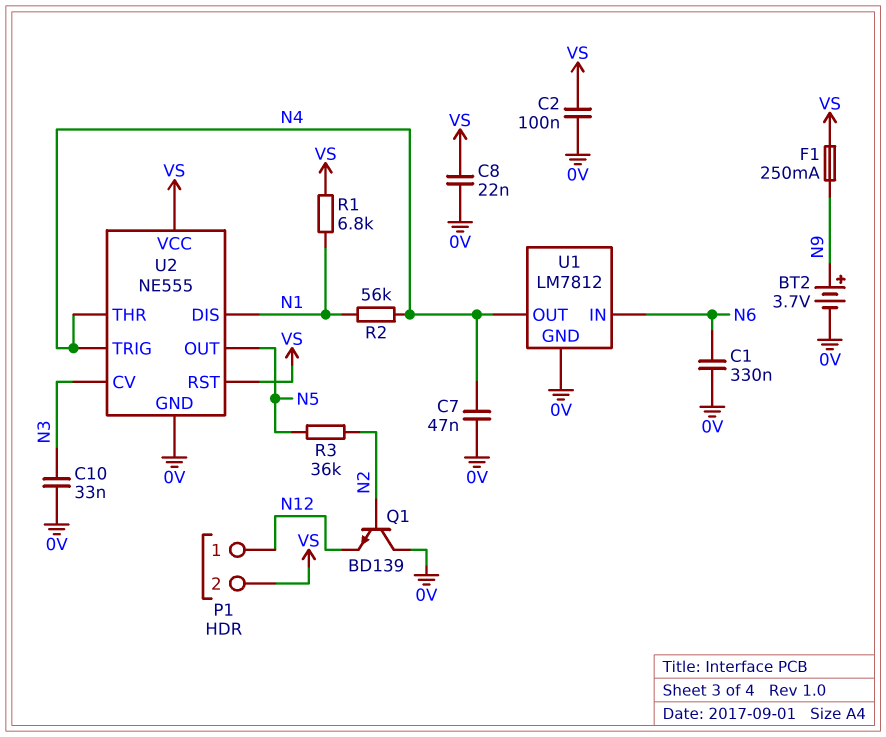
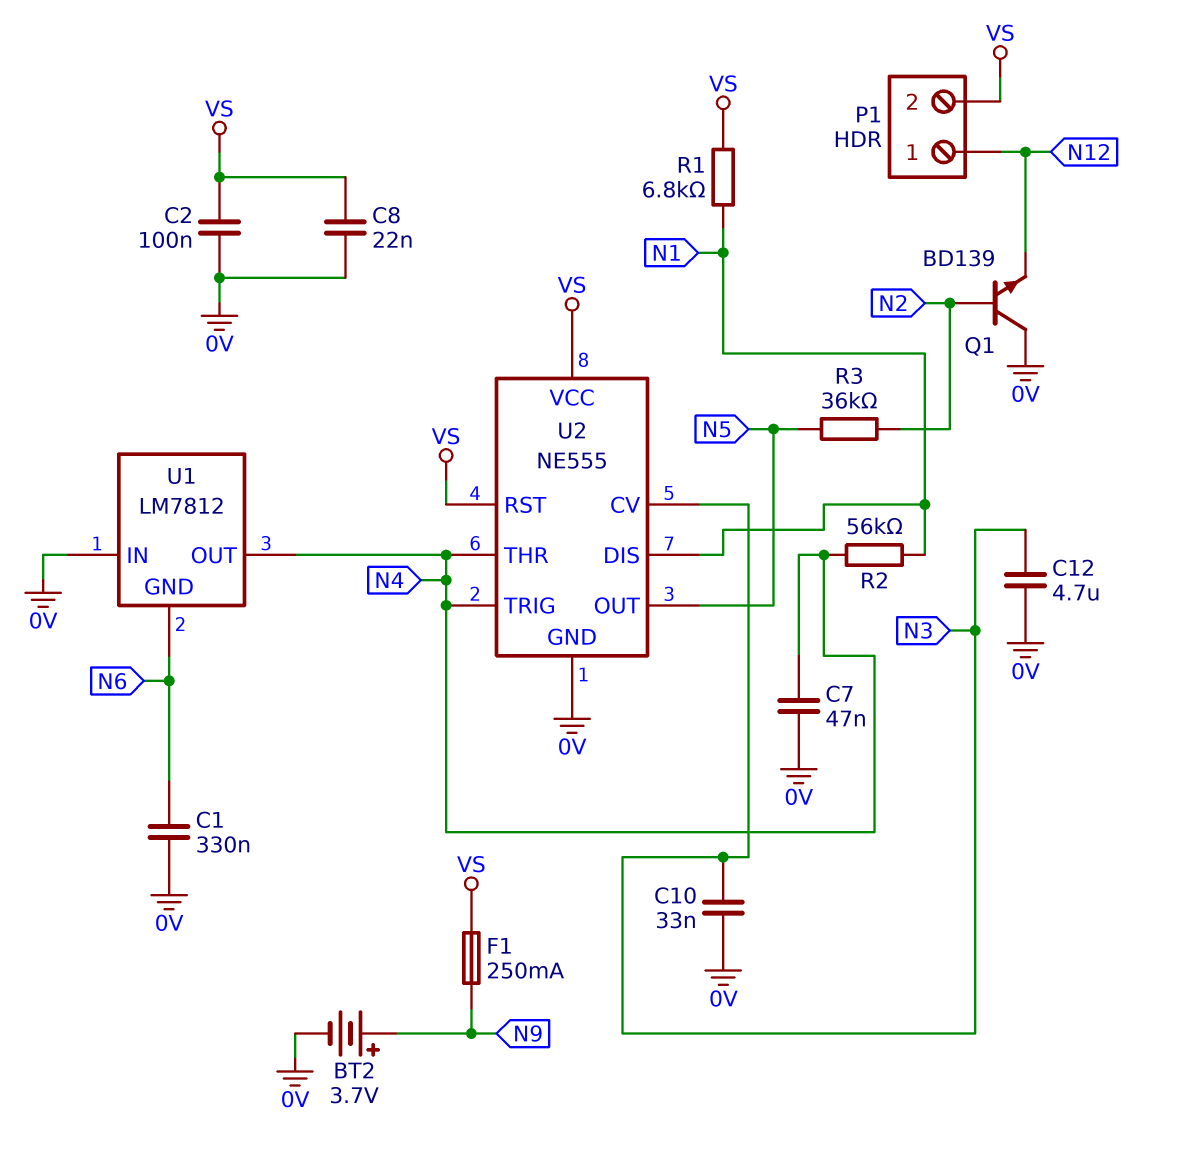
C12: none -> 4.7uF (0V, N3)
U1 pin GND: 0V -> N6
U1 pin IN: N6 -> 0V

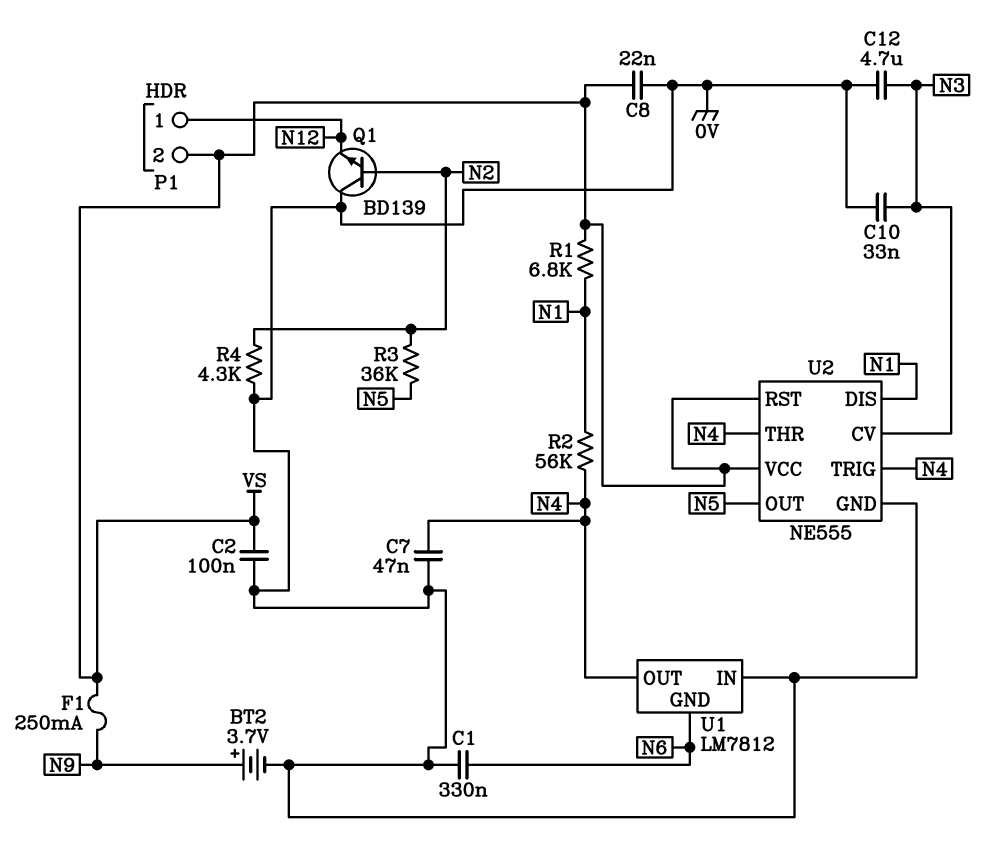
R4: none -> 4.3k (0V, N2)

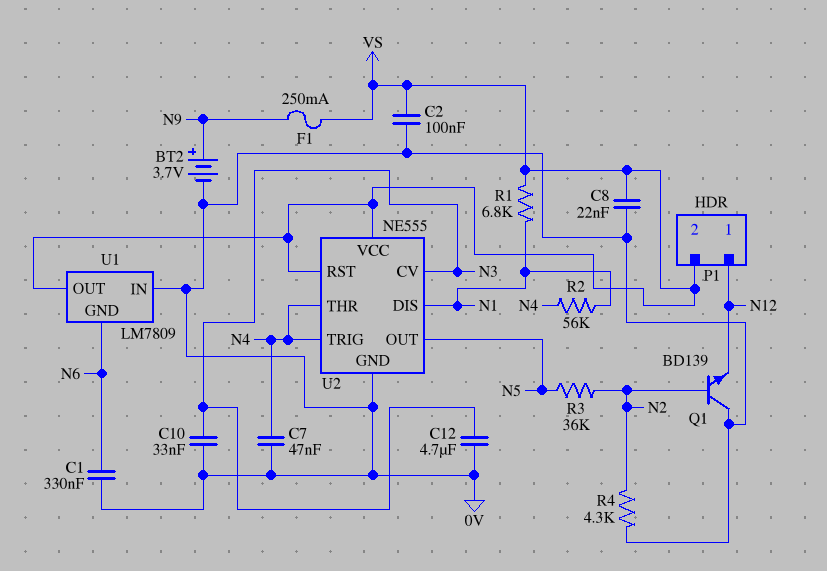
U1: LM7812 -> LM7809
U1 pin OUT: N4 -> VS

